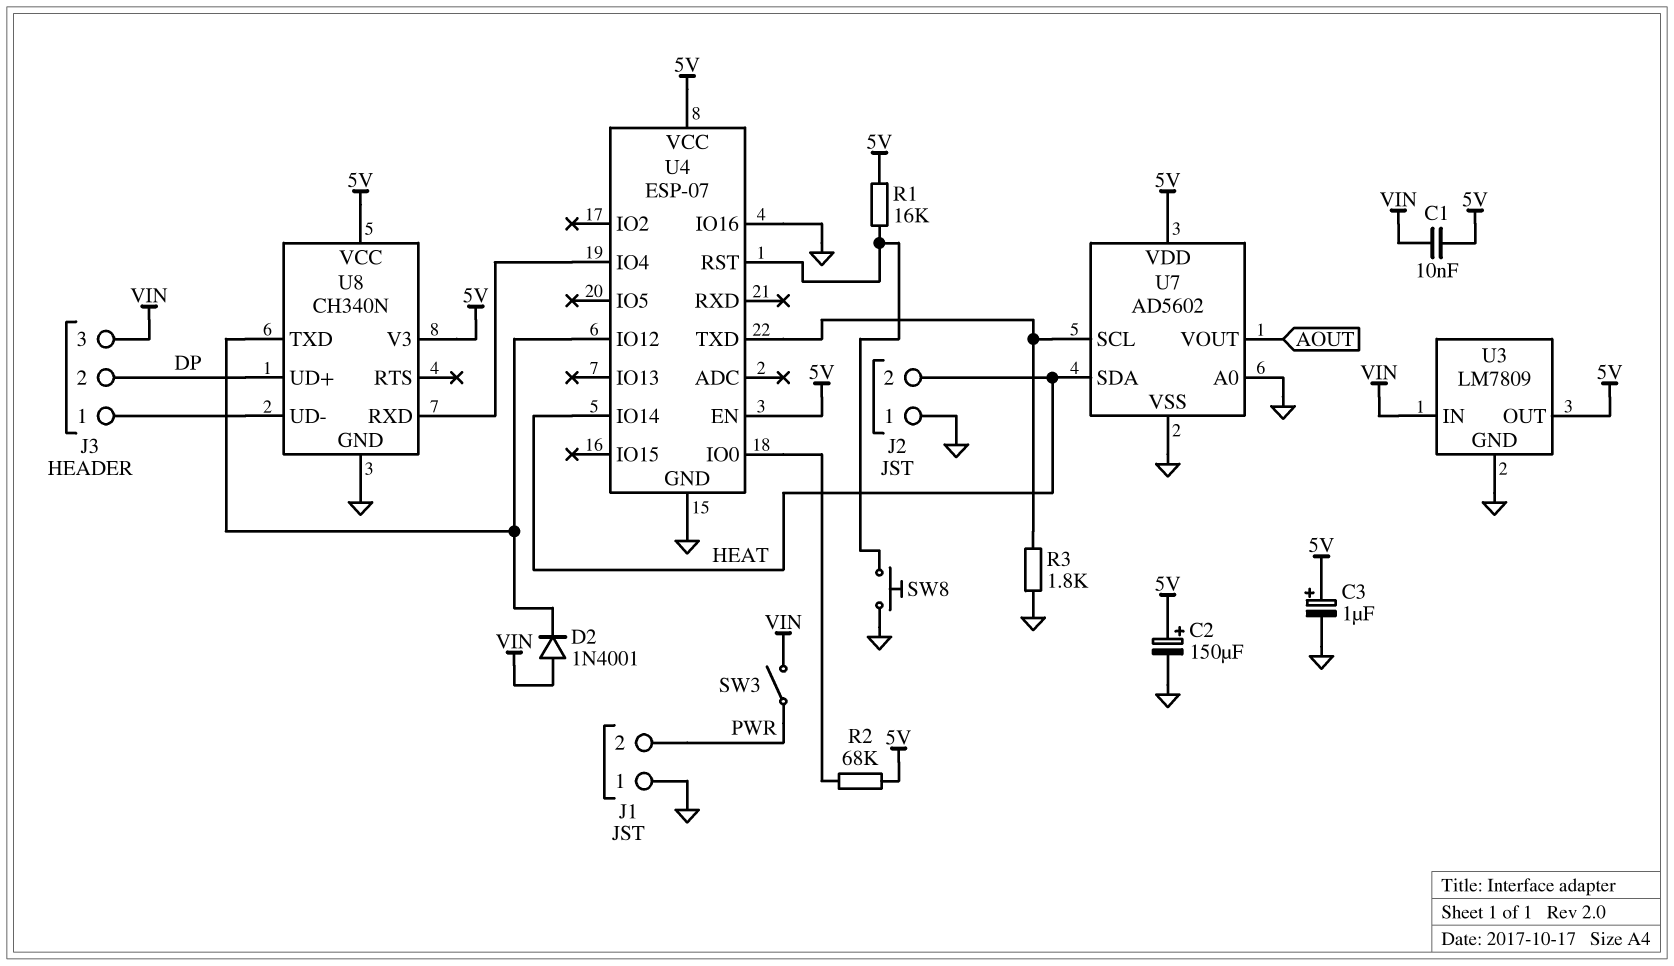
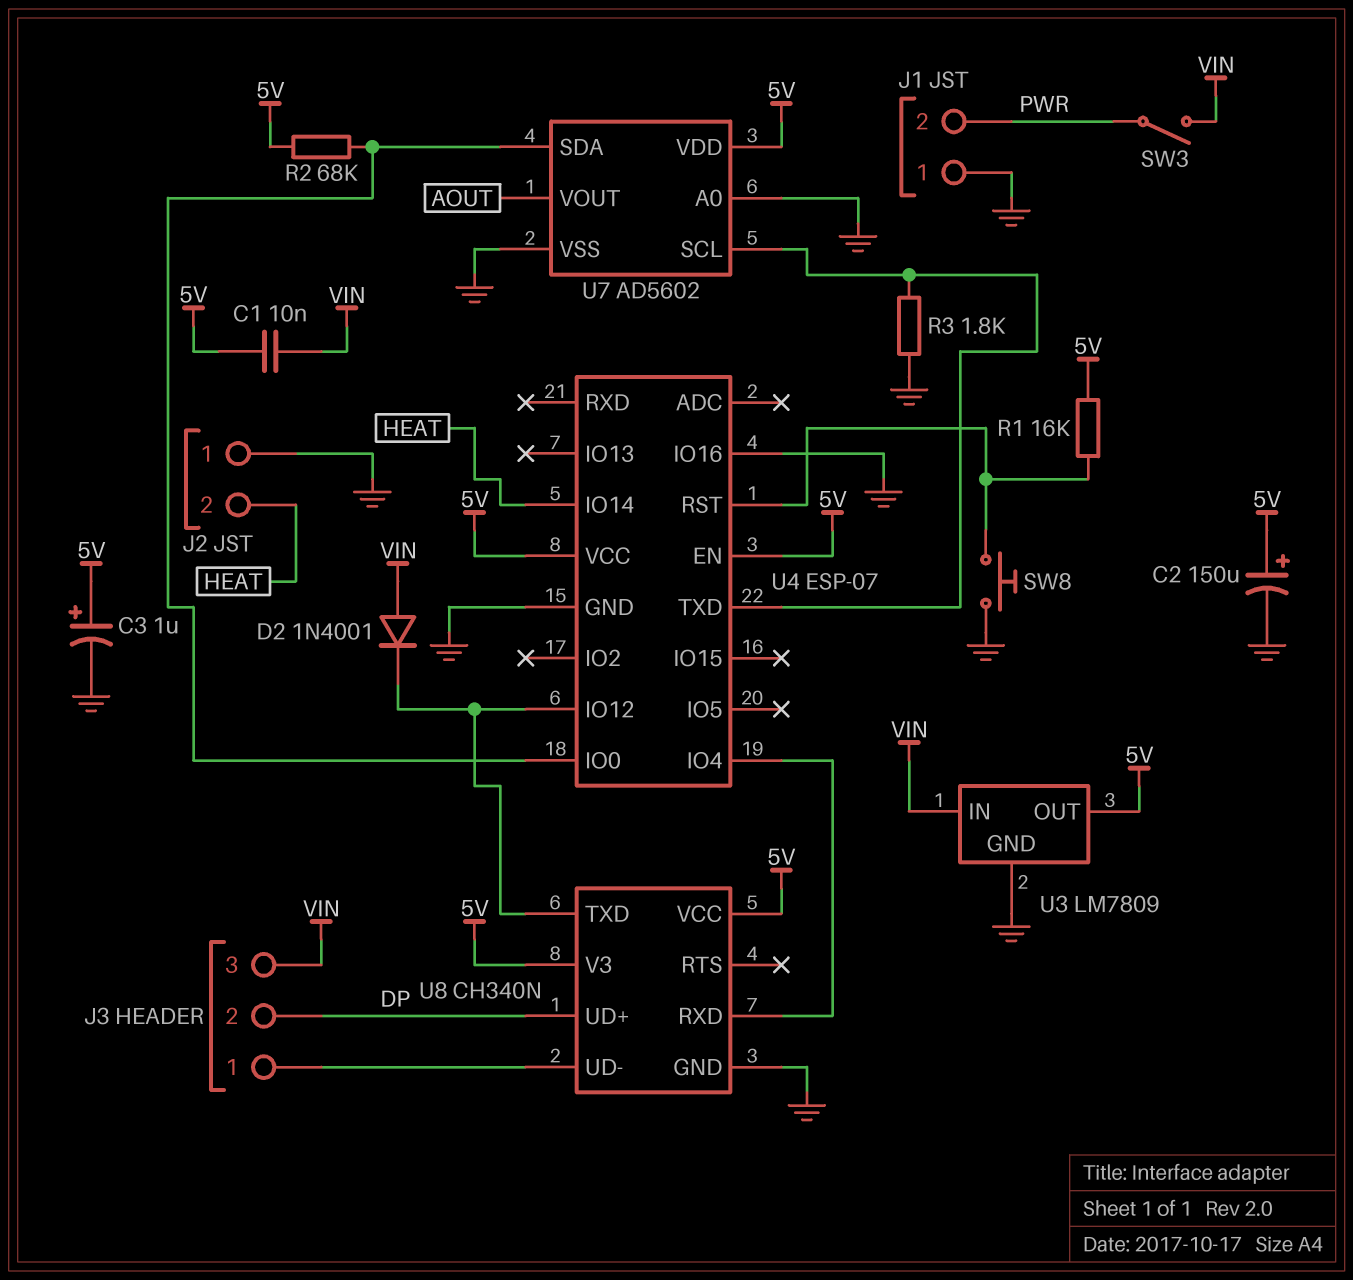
U7 pin SDA: HEAT -> U4/IO0

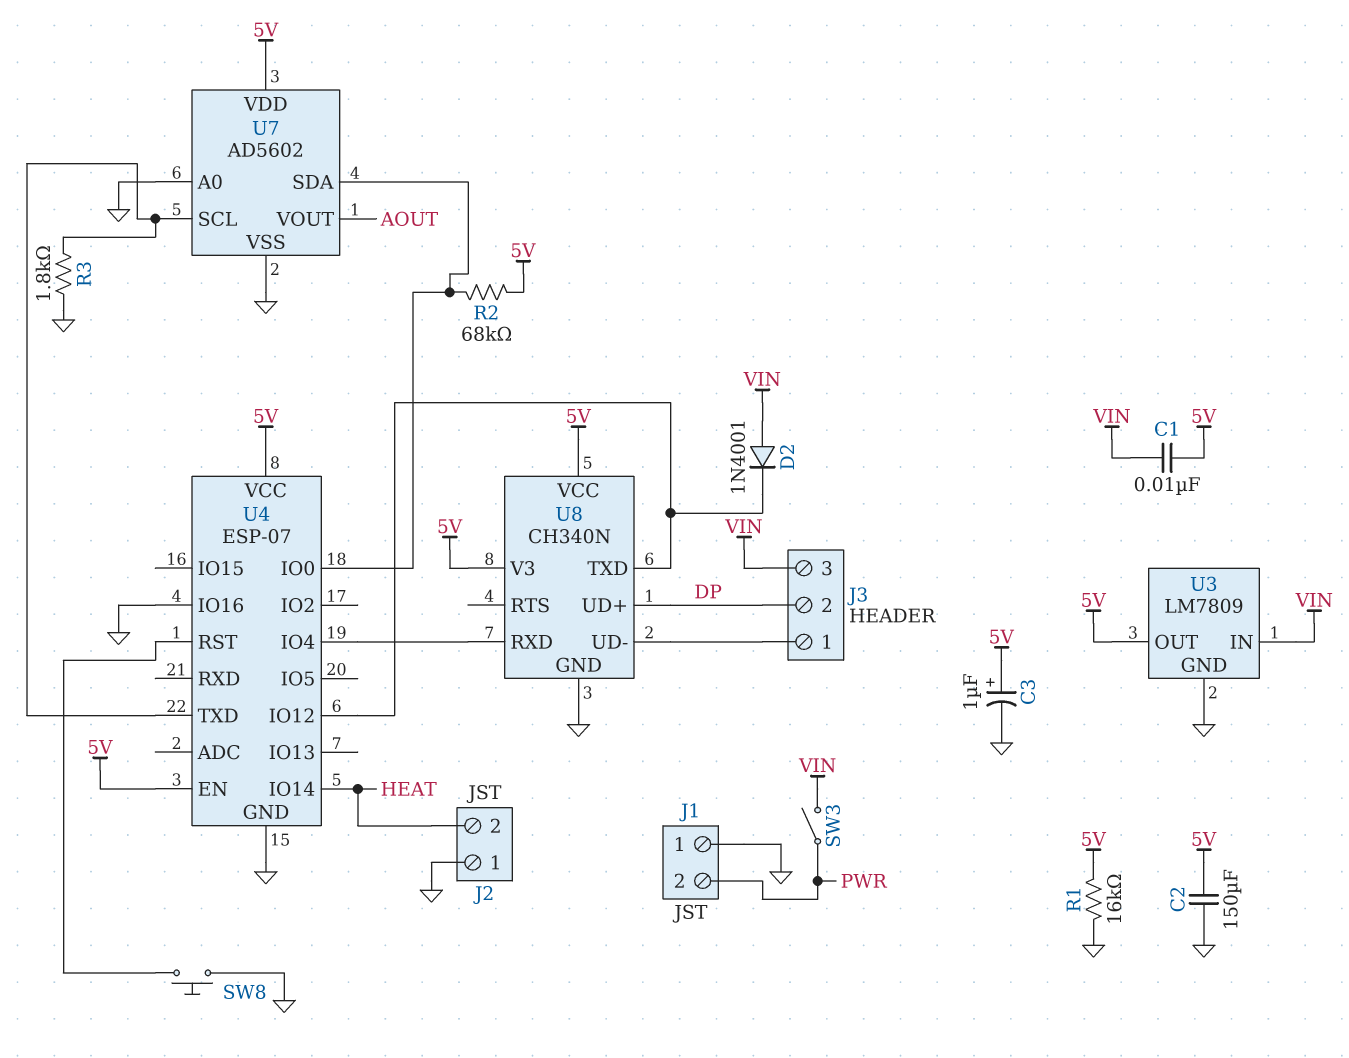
C2: 150uF (plus 5V, minus GND) -> 150uF (5V, GND)
R1: 16k (5V, U4/RST) -> 16k (5V, GND)

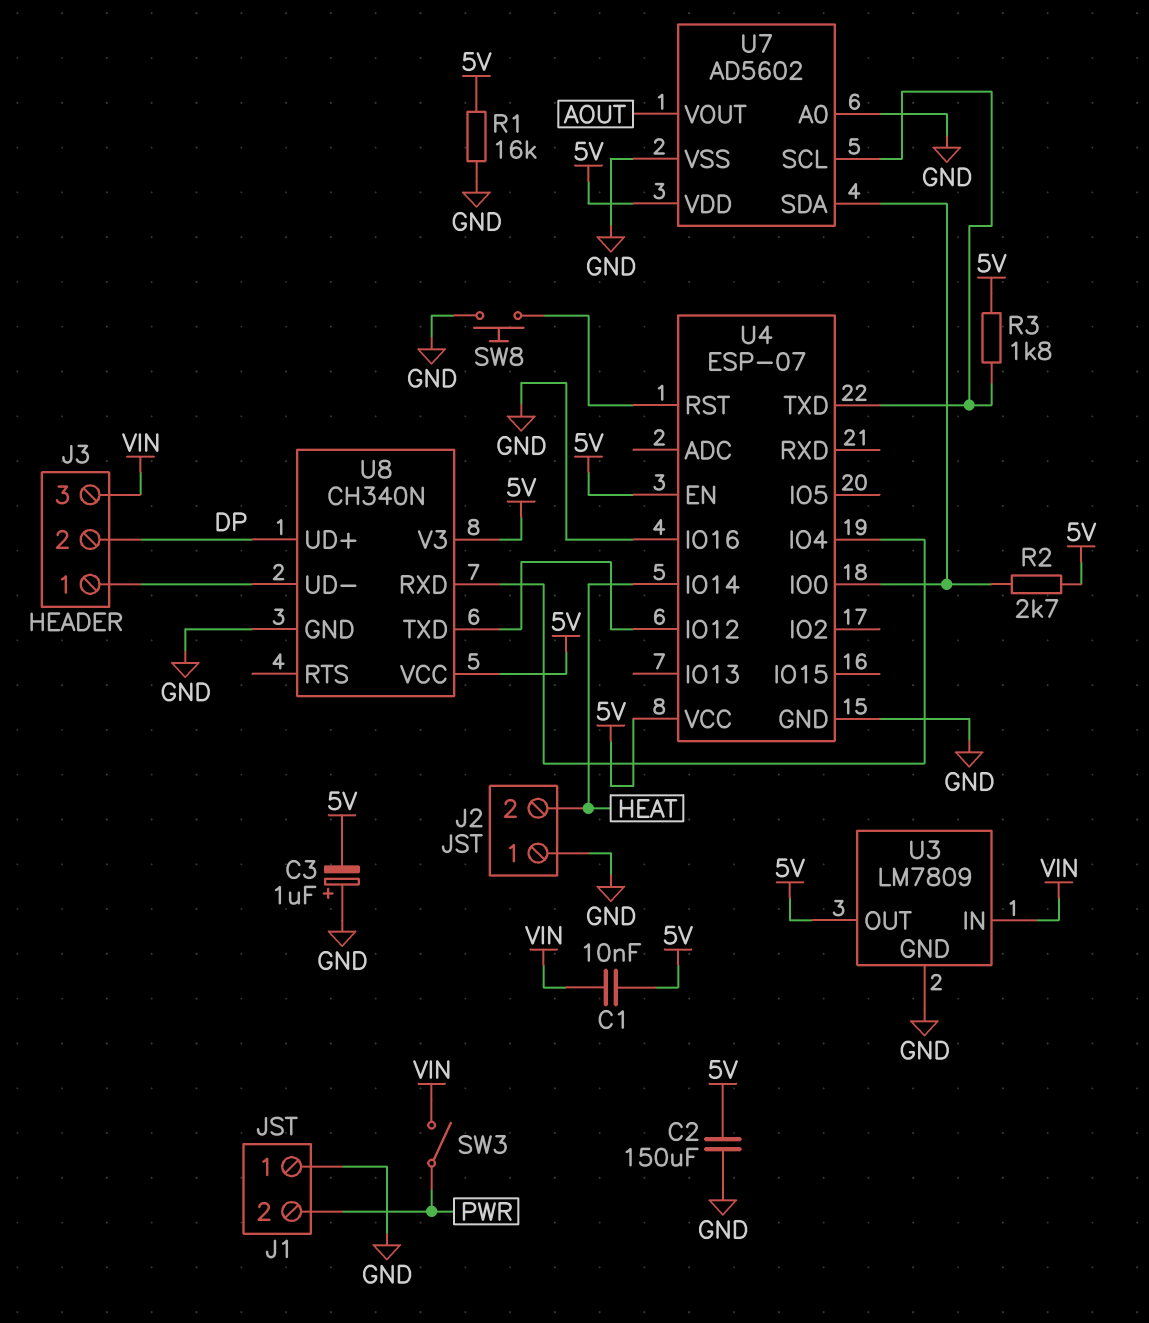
C3: 1uF (plus 5V, minus GND) -> 1uF (plus GND, minus 5V)
D2: diode 1N4001 (A VIN, K U4/IO12) -> none
R2: 68k (5V, U4/IO0) -> 2.7k (5V, U4/IO0)
R3: 1.8k (GND, U4/TXD) -> 1.8k (5V, U4/TXD)

